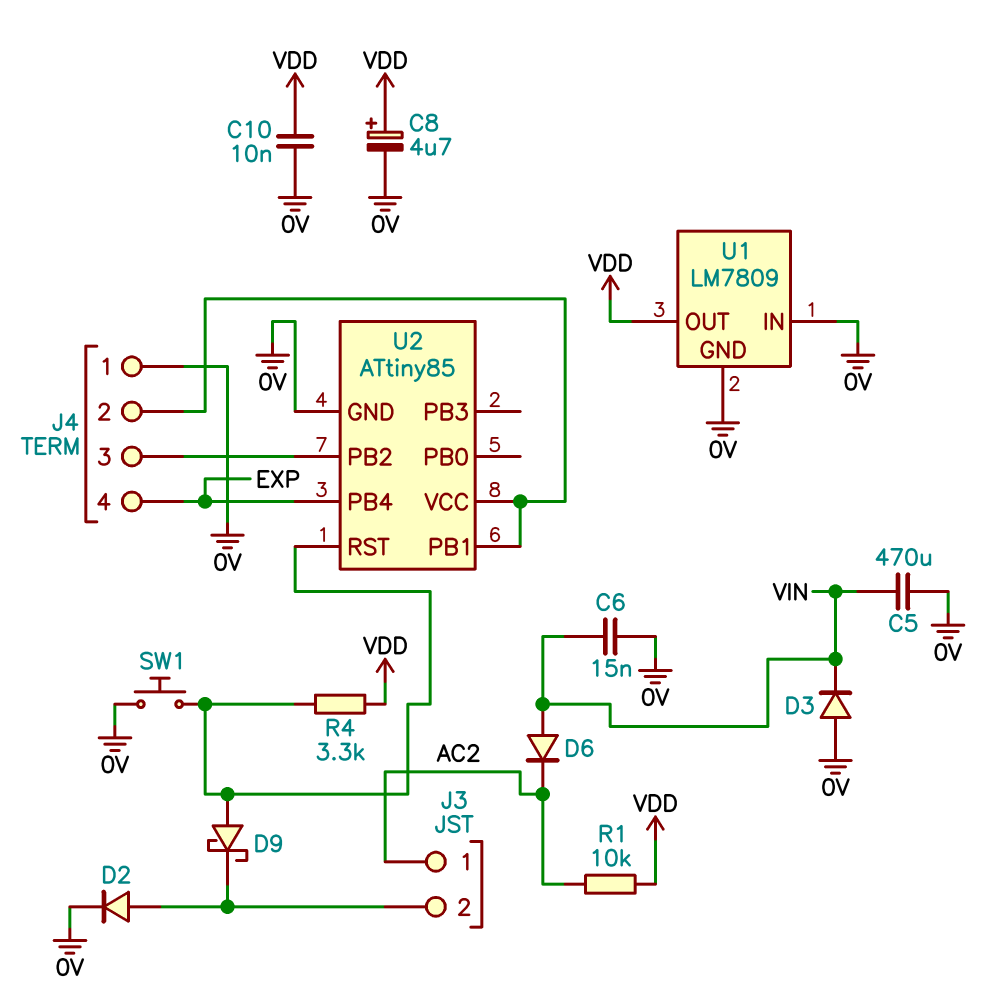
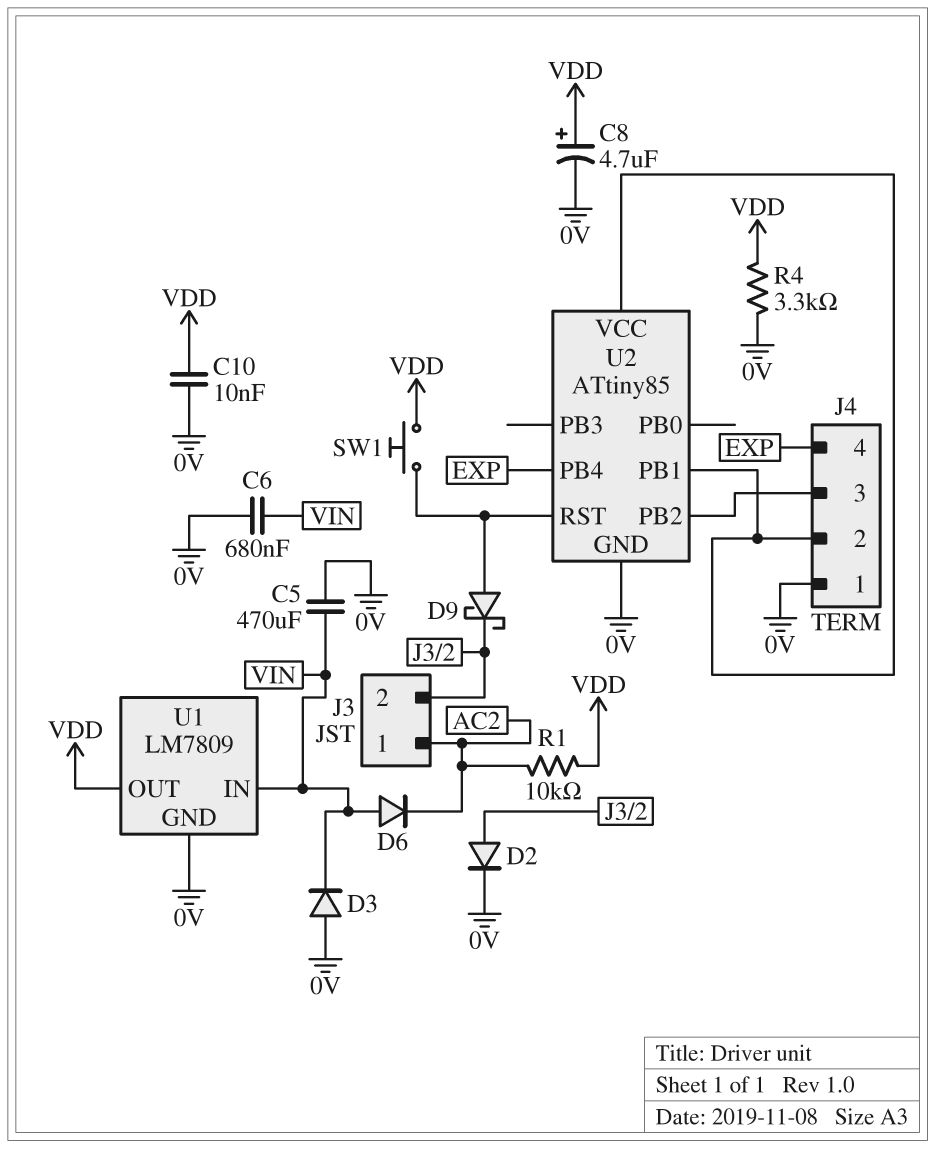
C6: 15nF (0V, VIN) -> 680nF (0V, VIN)
R4: 3.3k (U2/RST, VDD) -> 3.3k (0V, VDD)
SW1: button (0V, U2/RST) -> button (U2/RST, VDD)
U1 pin IN: 0V -> VIN

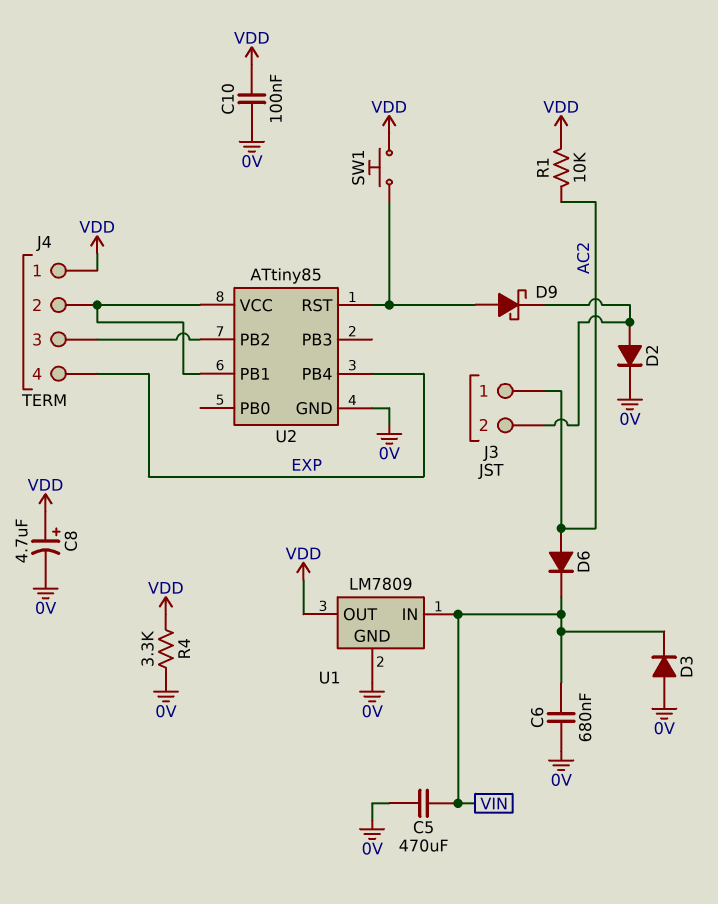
C10: 10nF (0V, VDD) -> 100nF (0V, VDD)
D6: diode (A VIN, K AC2) -> diode (A AC2, K VIN)
J4 pin 1: 0V -> VDD

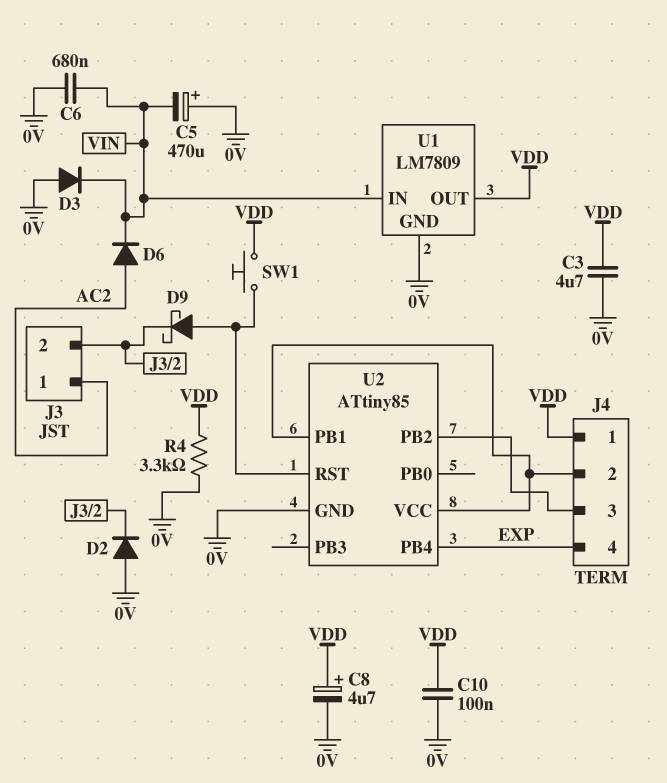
C3: none -> 4.7uF (0V, VDD)
C5: 470uF (0V, VIN) -> 470uF (plus 0V, minus VIN)
D2: diode (A J3/2, K 0V) -> diode (A 0V, K J3/2)
R1: 10k (AC2, VDD) -> none

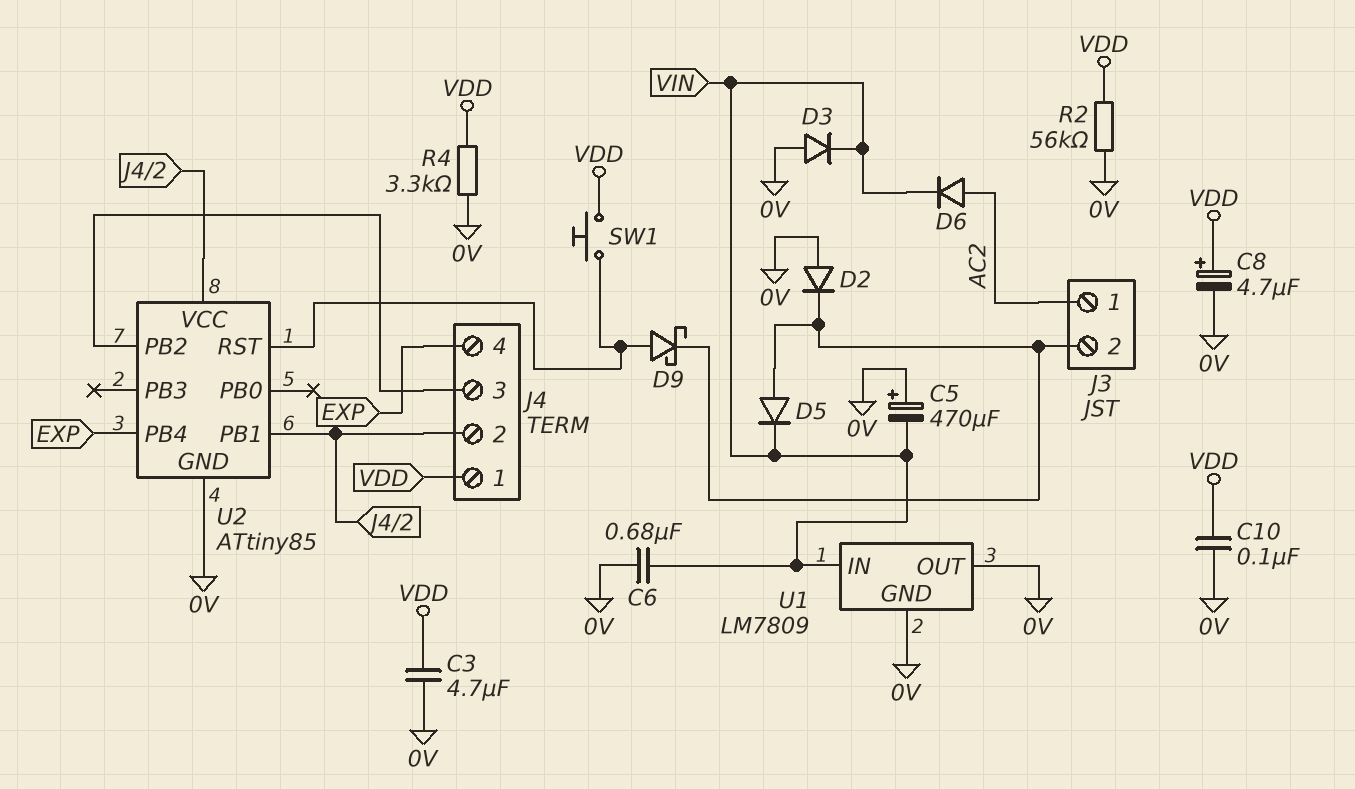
D5: none -> diode (A J3/2, K VIN)
R2: none -> 56k (0V, VDD)
U1 pin OUT: VDD -> 0V

